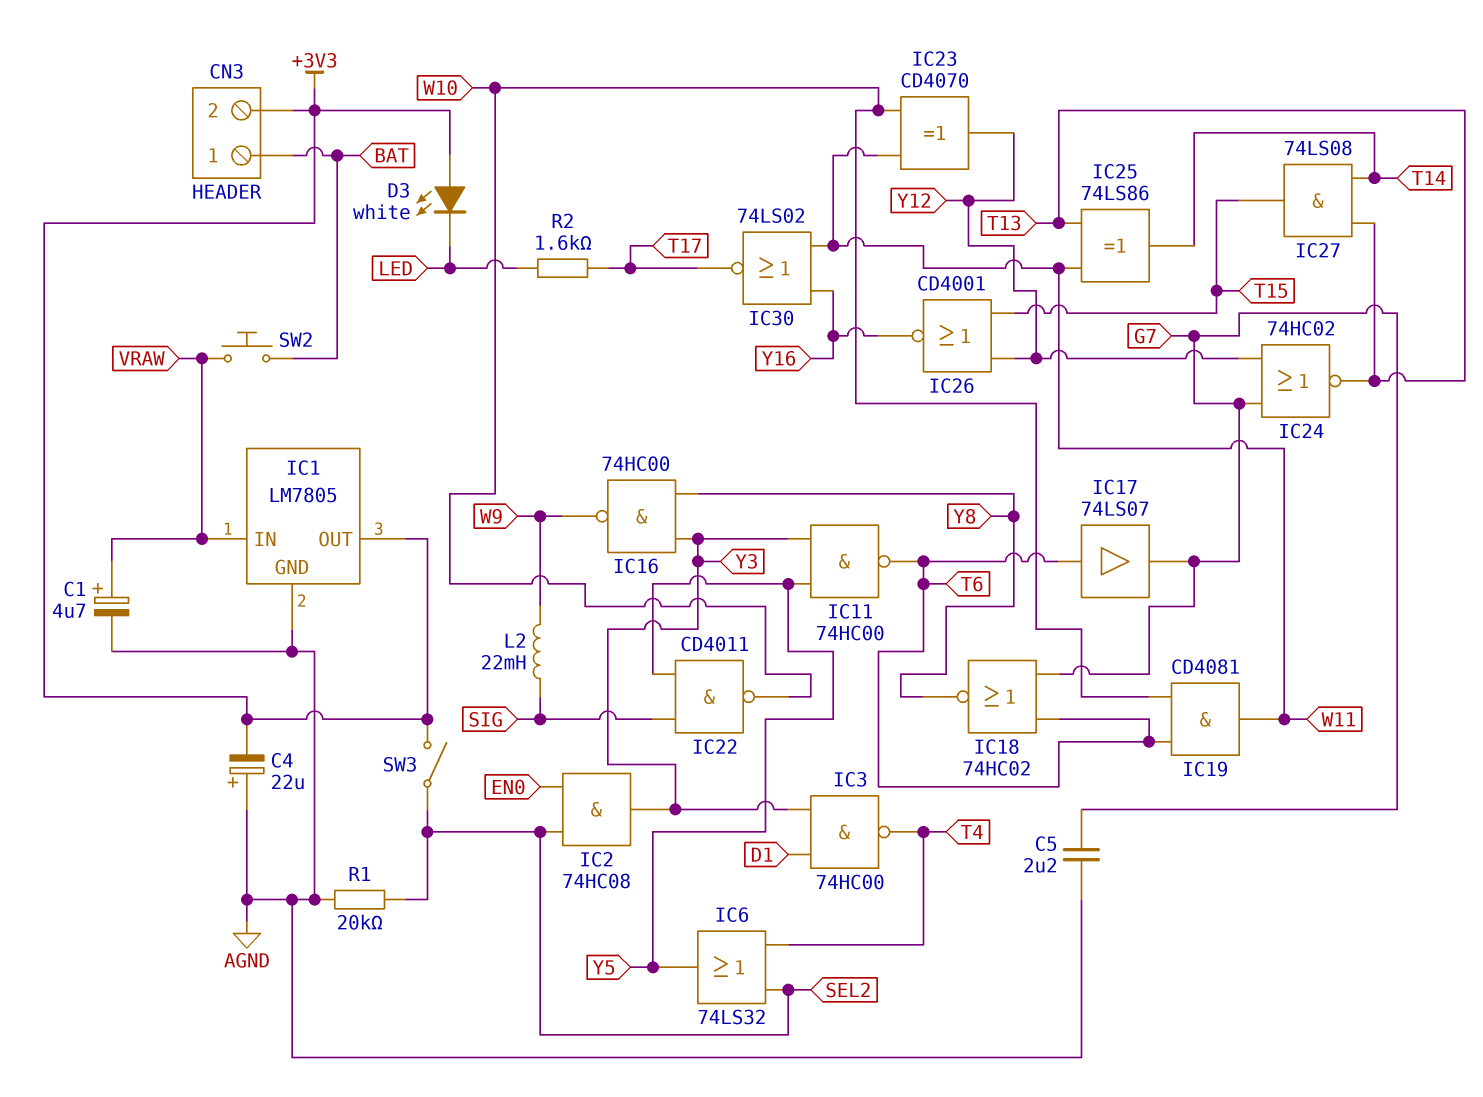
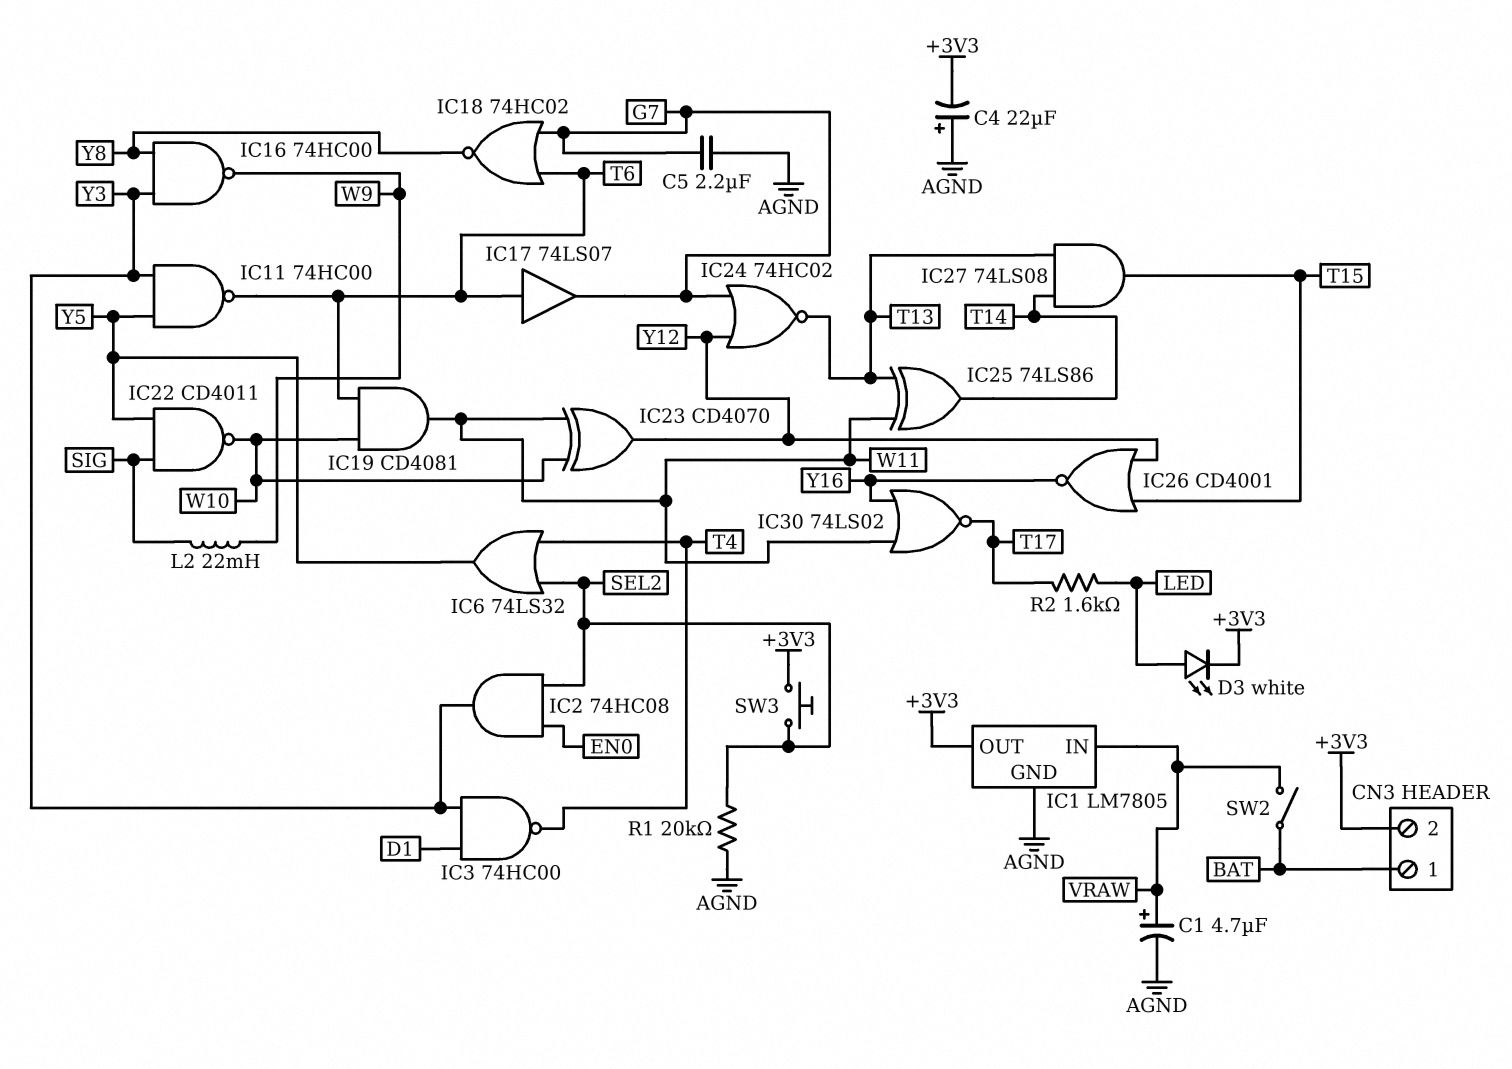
D3: LED white (A +3V3, K LED) -> LED white (A LED, K +3V3)
SW2: button (BAT, VRAW) -> switch (BAT, VRAW)
SW3: switch (+3V3, SEL2) -> button (+3V3, SEL2)

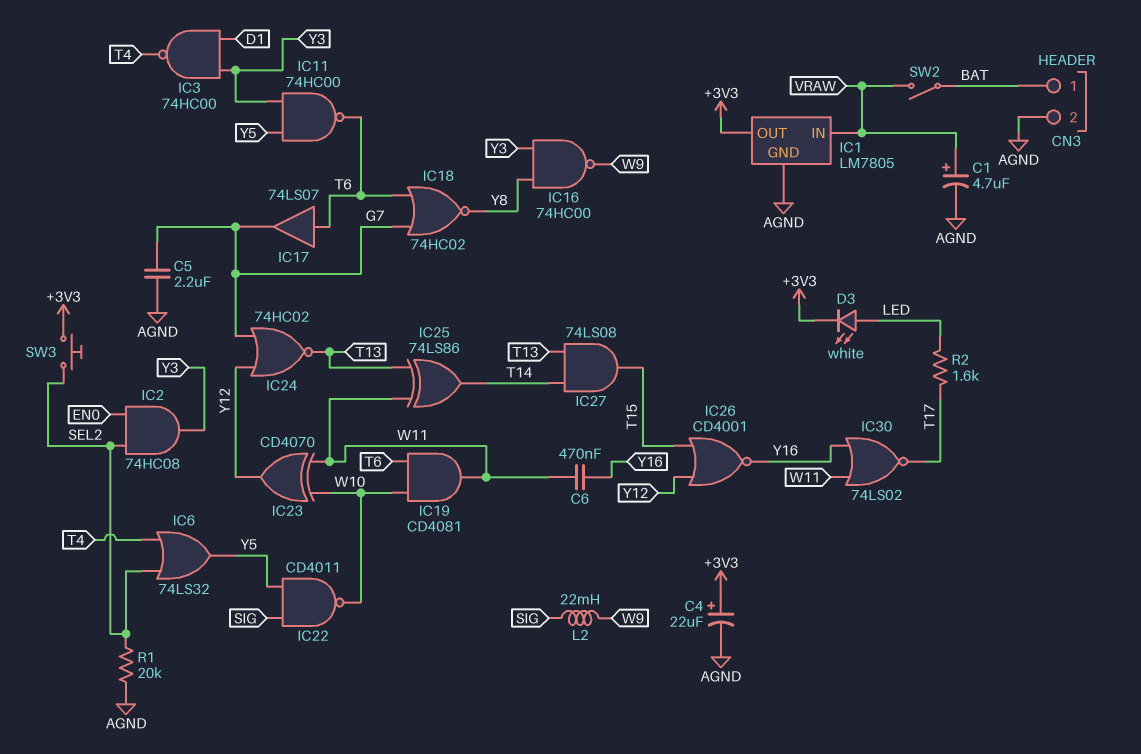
C4: 22uF (plus AGND, minus +3V3) -> 22uF (plus +3V3, minus AGND)
C6: none -> 470nF (W11, Y16)
CN3 pin 2: +3V3 -> AGND

